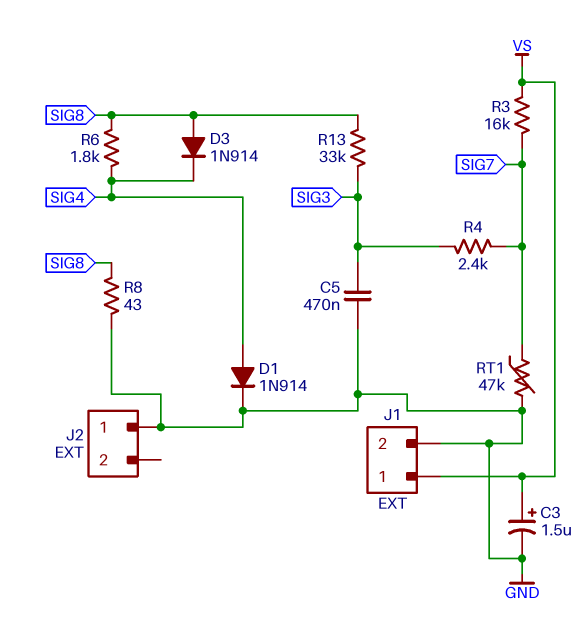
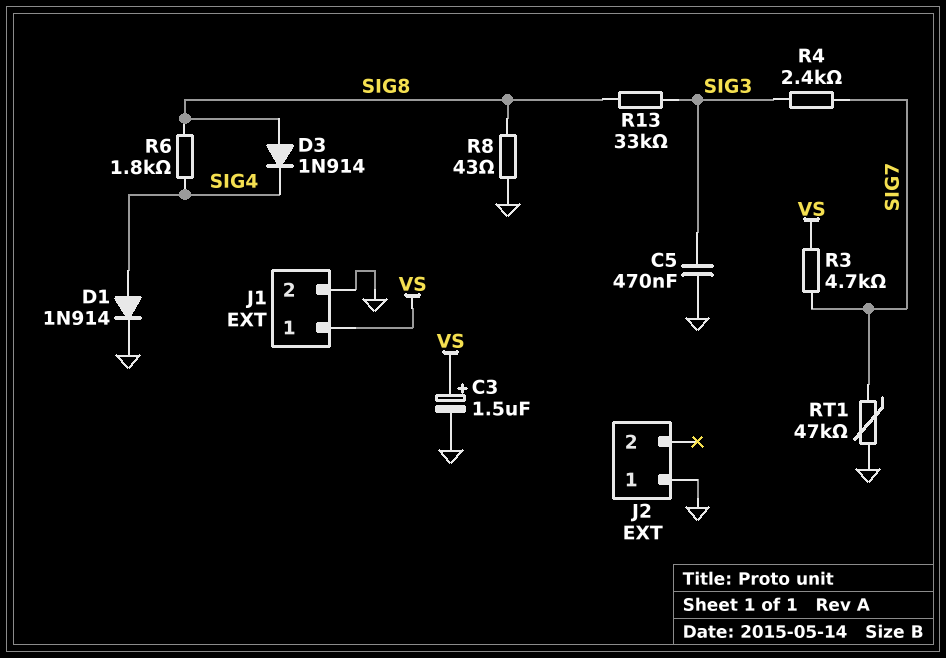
R3: 16k (SIG7, VS) -> 4.7k (SIG7, VS)

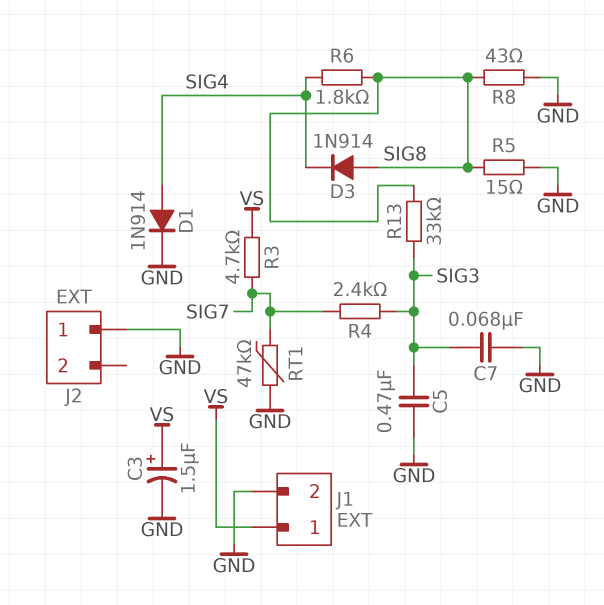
C7: none -> 68nF (GND, SIG3)
R5: none -> 15 (GND, SIG8)

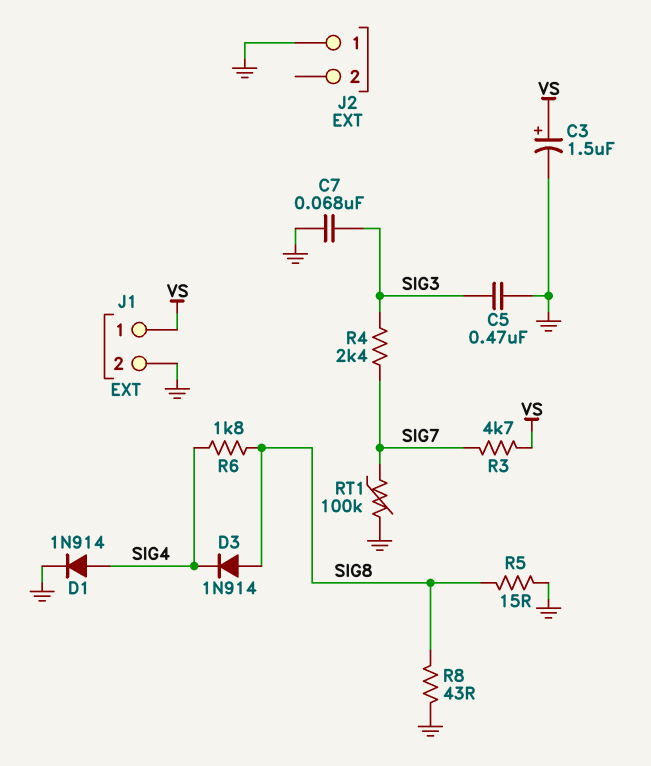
R13: 33k (SIG3, SIG8) -> none
RT1: 47k (GND, SIG7) -> 100k (GND, SIG7)

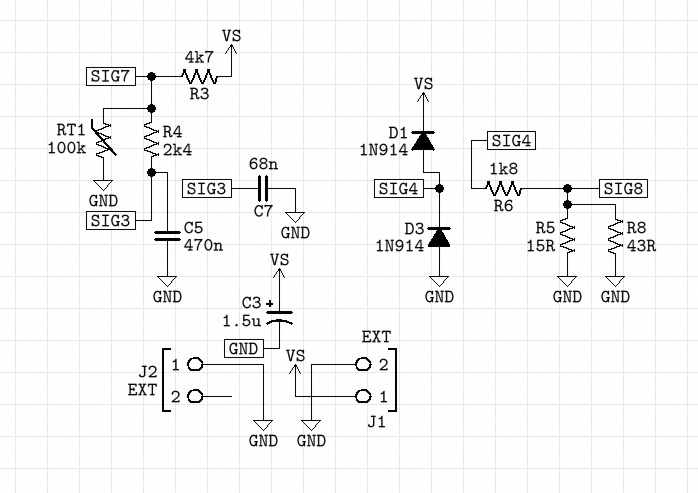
D1: diode 1N914 (A SIG4, K GND) -> diode 1N914 (A SIG4, K VS)
D3: diode 1N914 (A SIG8, K SIG4) -> diode 1N914 (A GND, K SIG4)

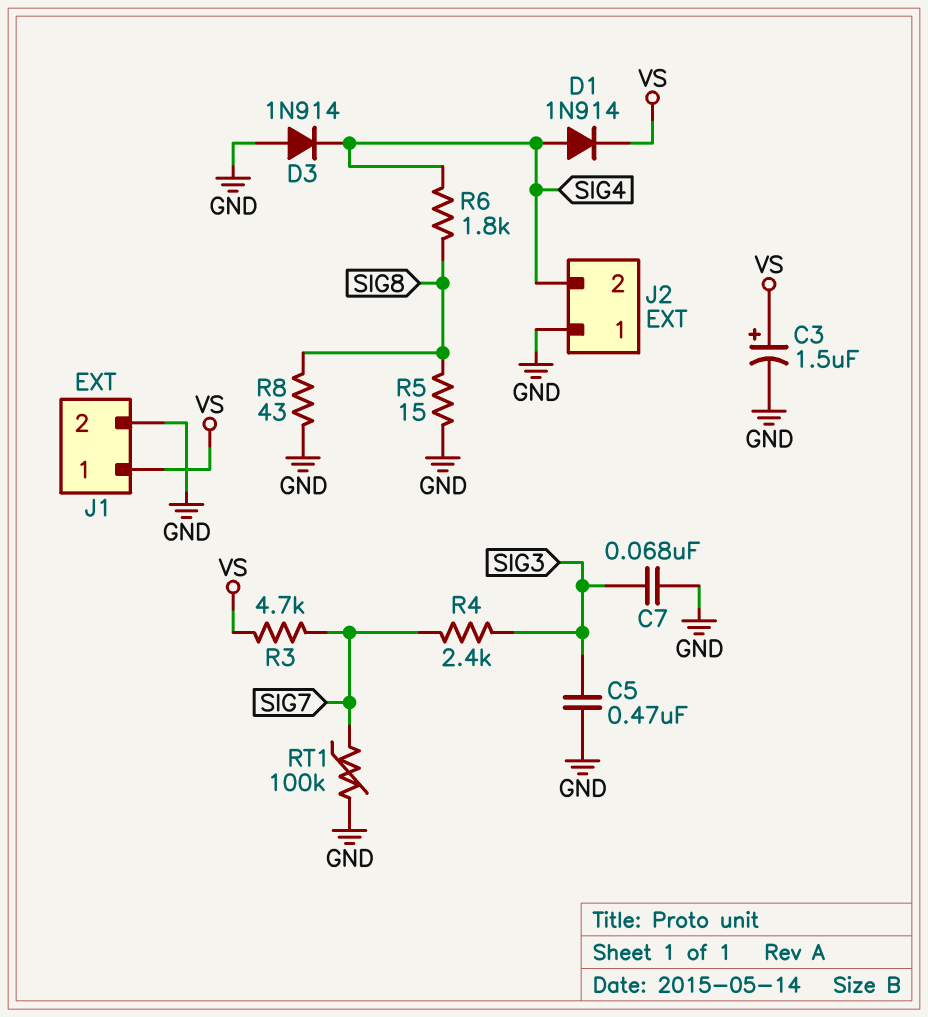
J2 pin 2: none -> SIG4

